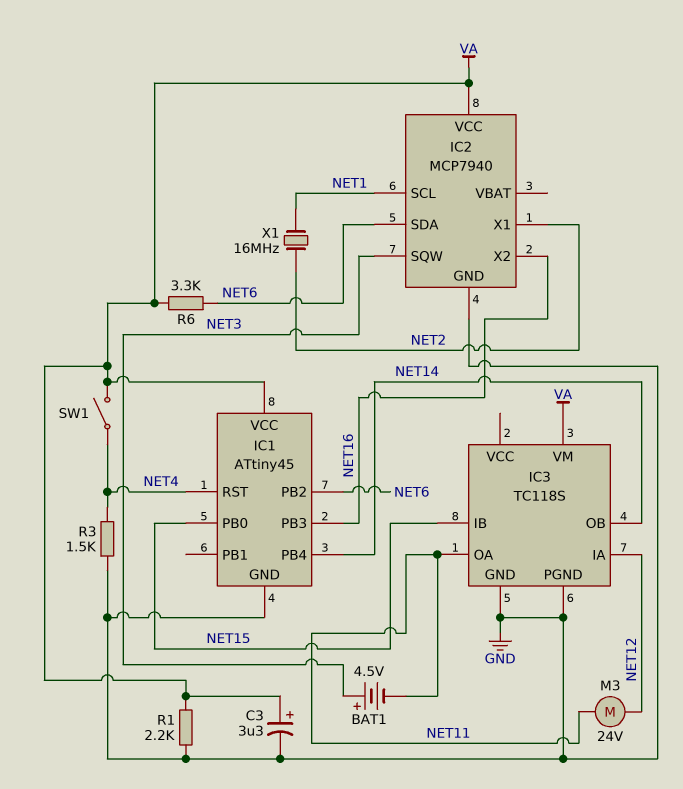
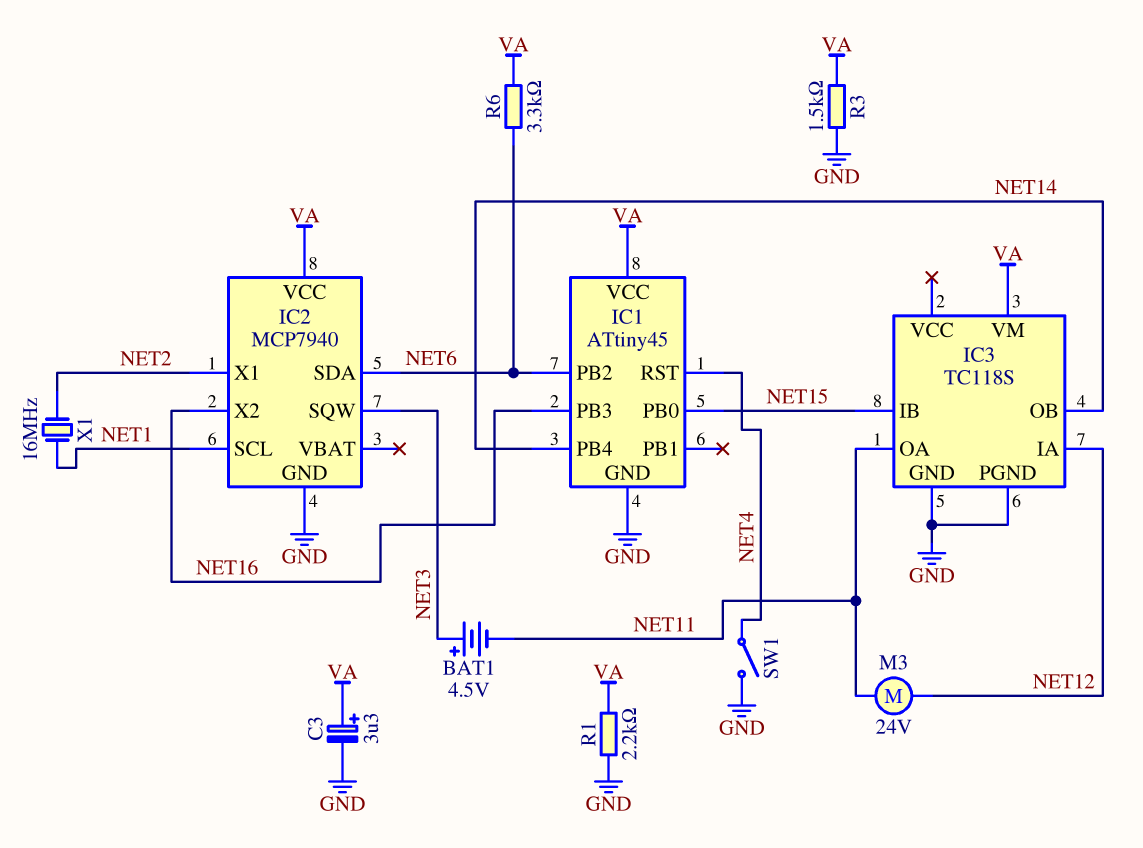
R3: 1.5k (GND, NET4) -> 1.5k (GND, VA)
SW1: switch (NET4, VA) -> switch (GND, NET4)

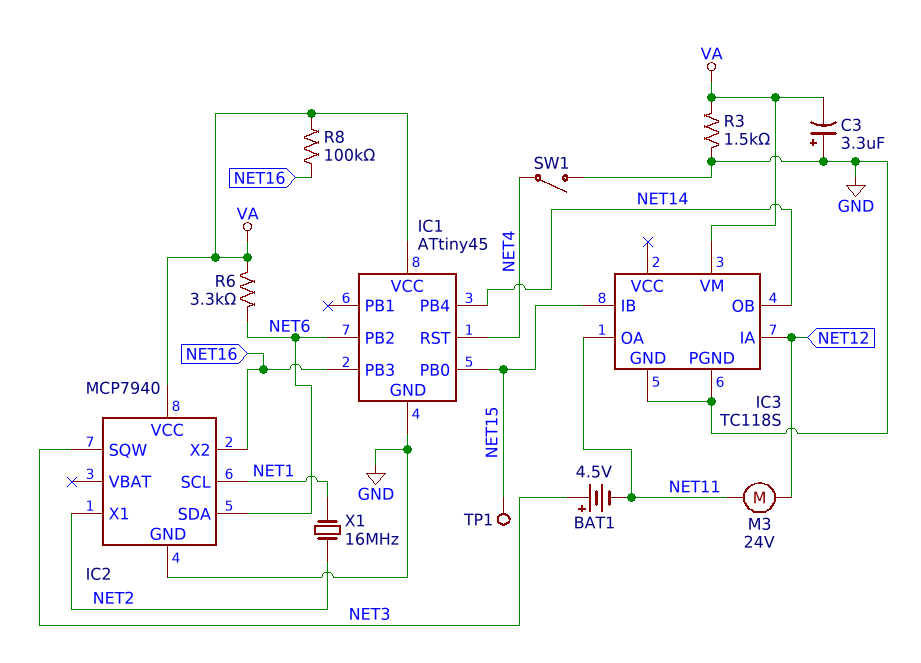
C3: 3.3uF (plus VA, minus GND) -> 3.3uF (plus GND, minus VA)
R1: 2.2k (GND, VA) -> none
R8: none -> 100k (NET16, VA)
TP1: none -> test point (NET15)

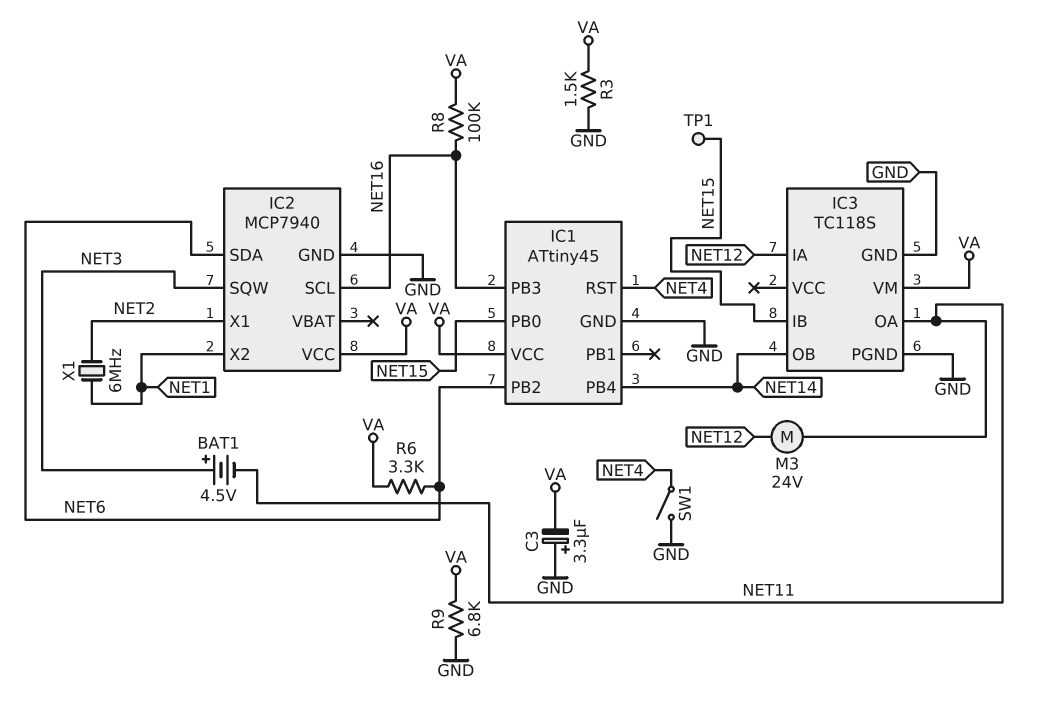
IC2 pin SCL: NET1 -> NET16
IC2 pin X2: NET16 -> NET1
R9: none -> 6.8k (GND, VA)
X1: 16MHz (NET1, NET2) -> 6MHz (NET1, NET2)

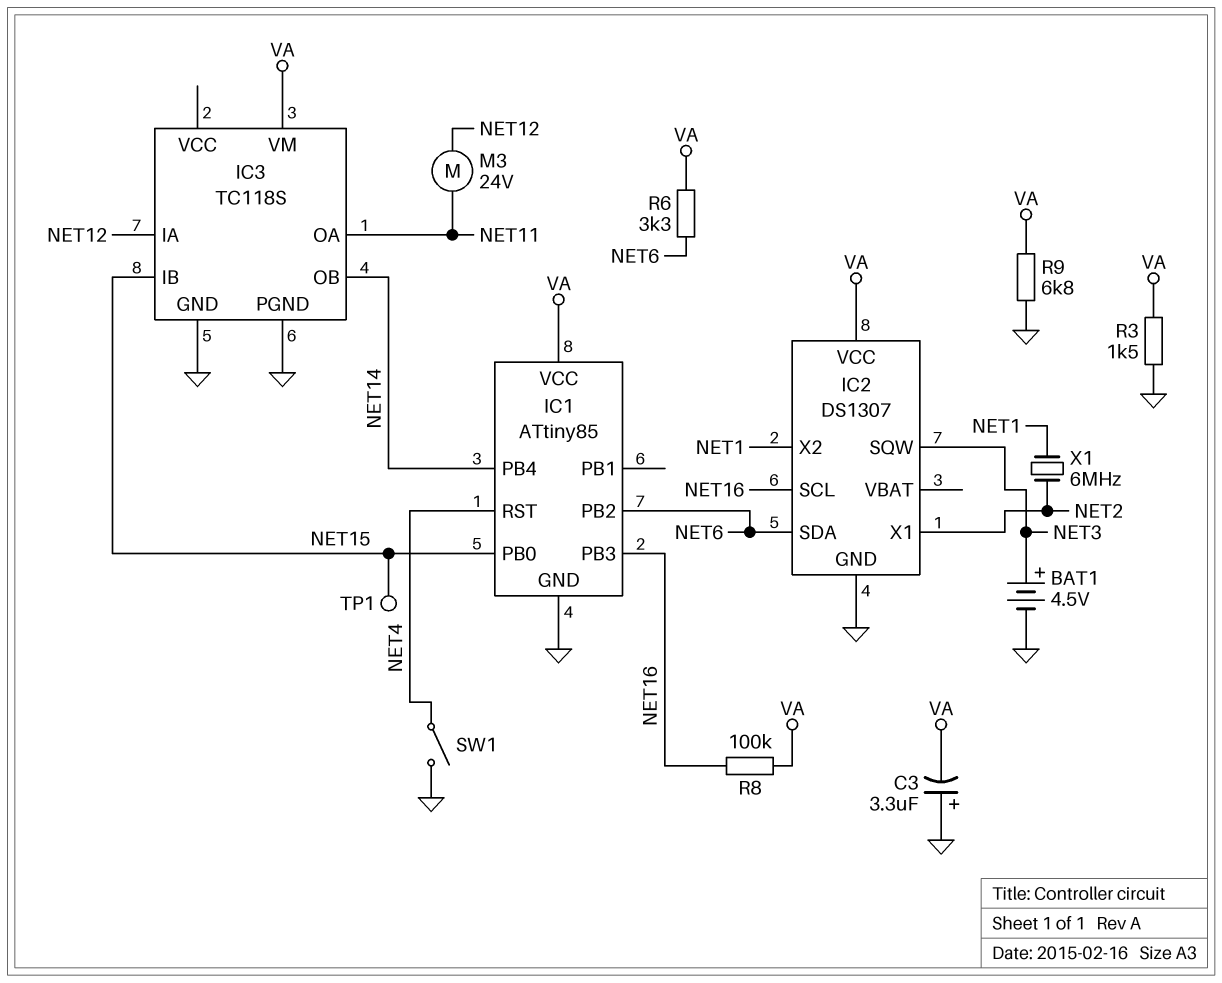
BAT1: 4.5V (plus NET3, minus NET11) -> 4.5V (plus NET3, minus GND)
IC1: ATtiny45 -> ATtiny85
IC2: MCP7940 -> DS1307

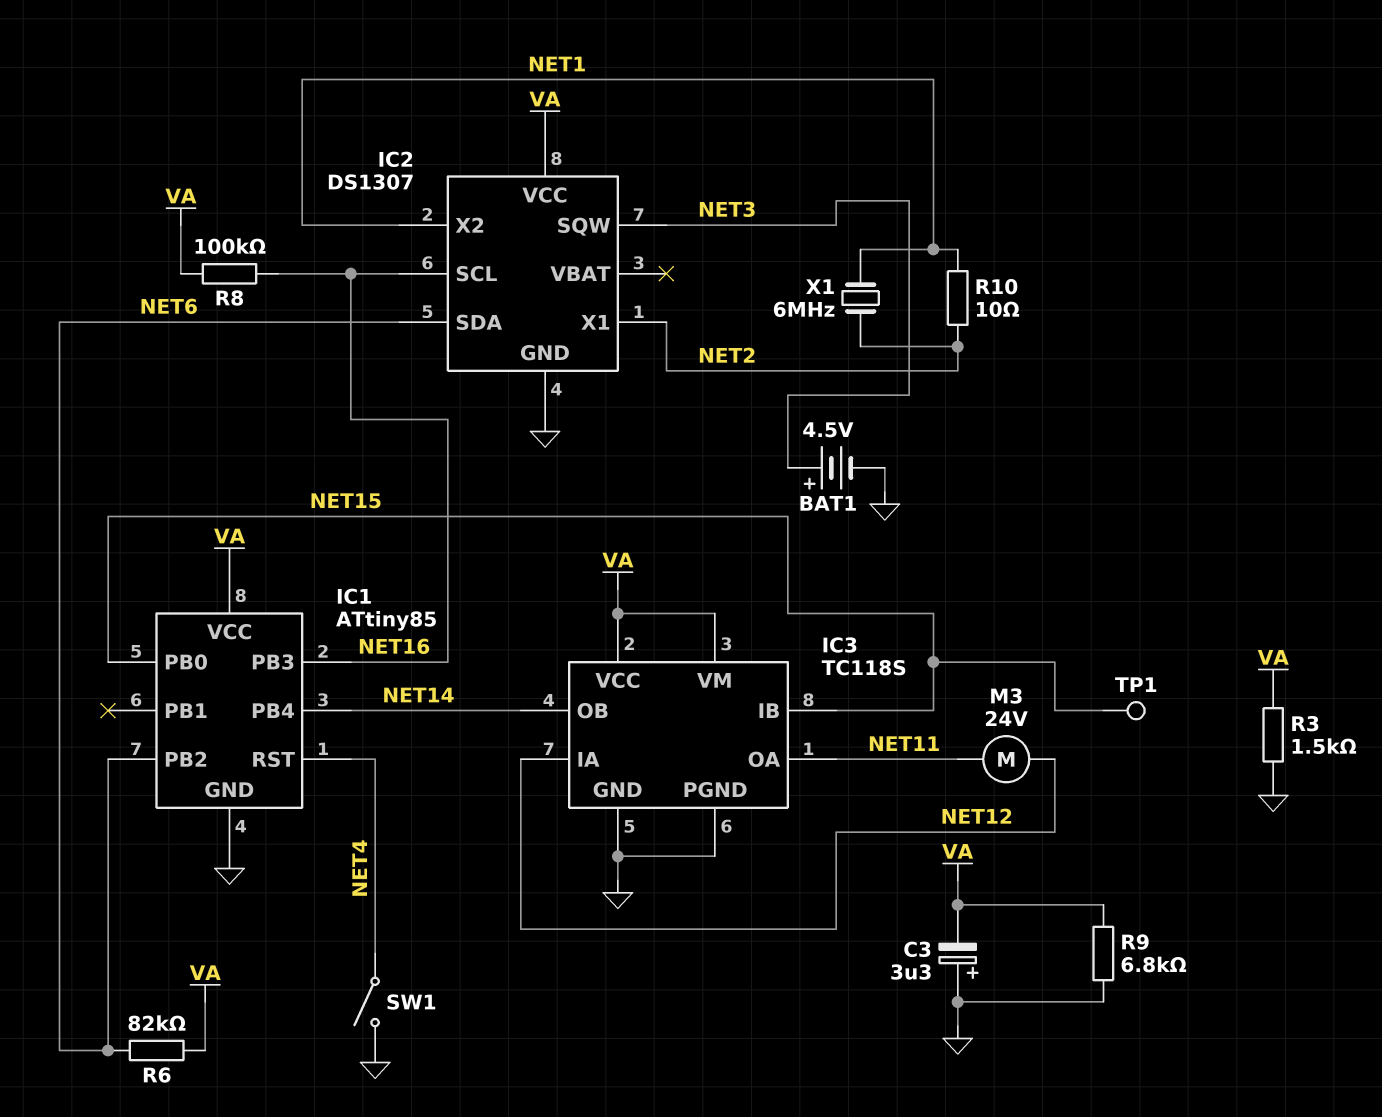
IC3 pin VCC: none -> VA
R6: 3.3k (NET6, VA) -> 82k (NET6, VA)
R10: none -> 10 (NET1, NET2)

